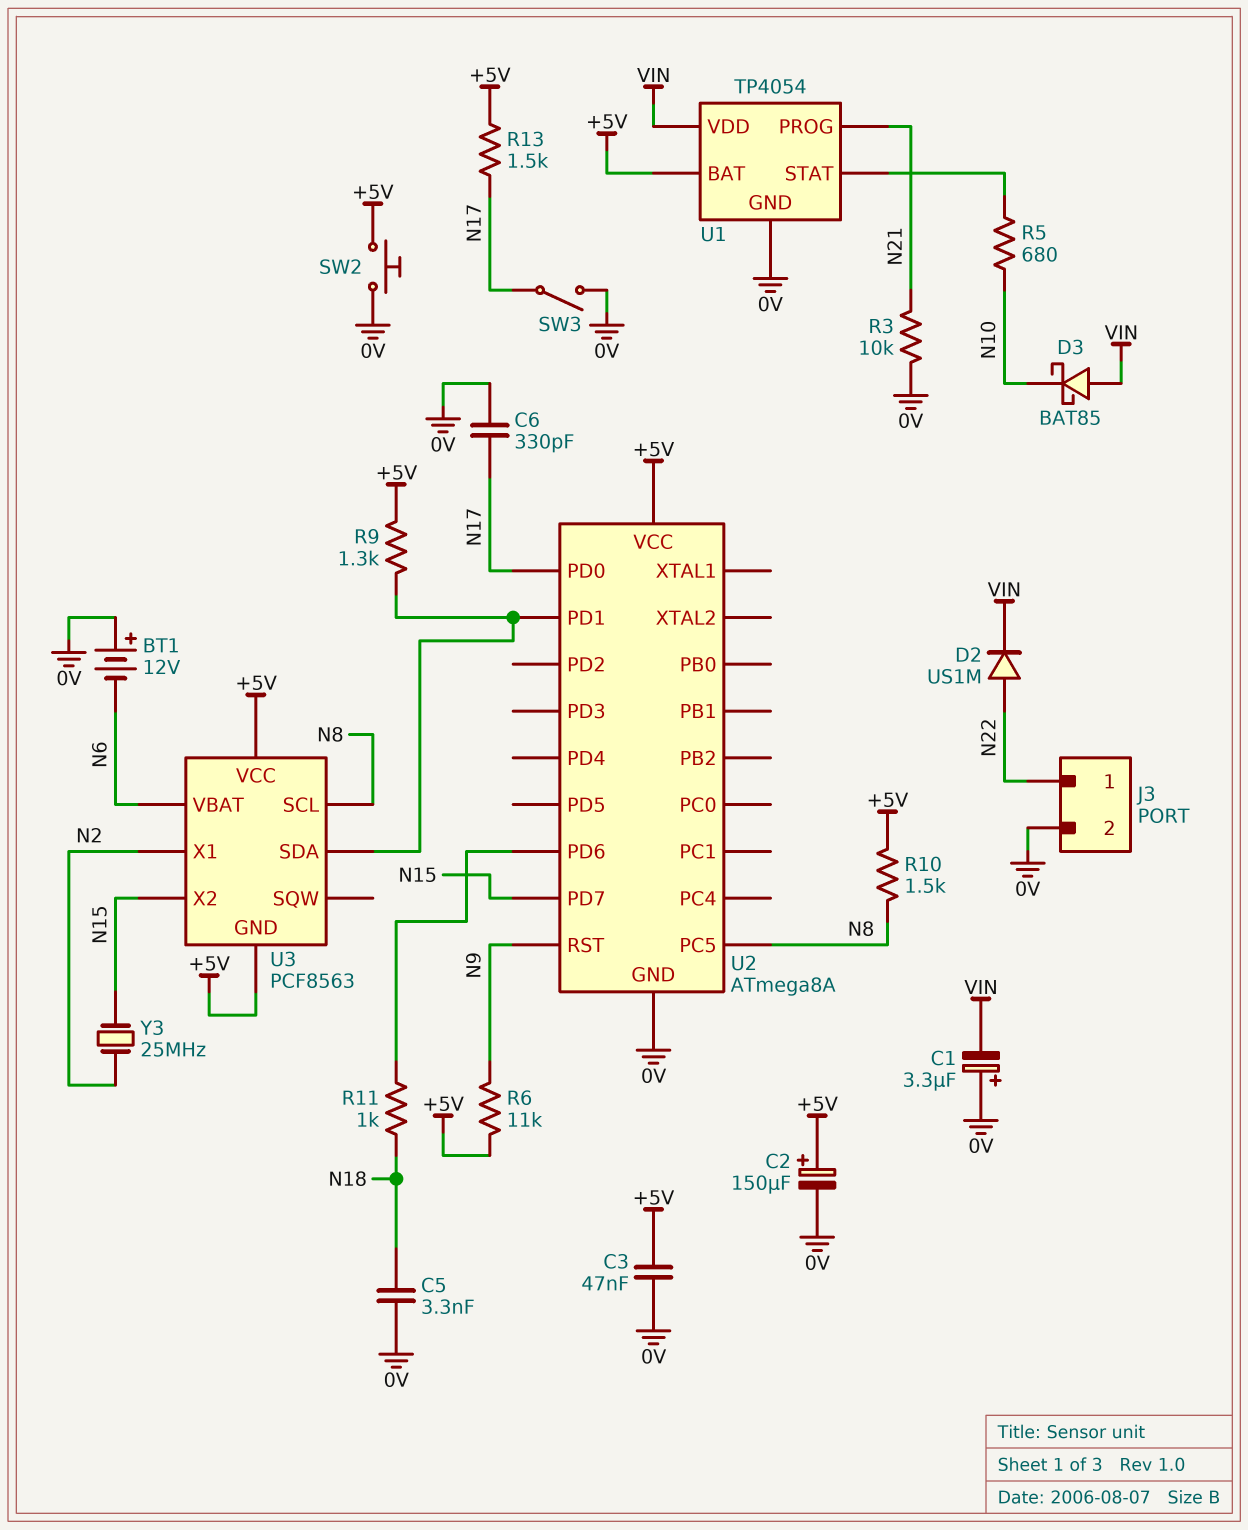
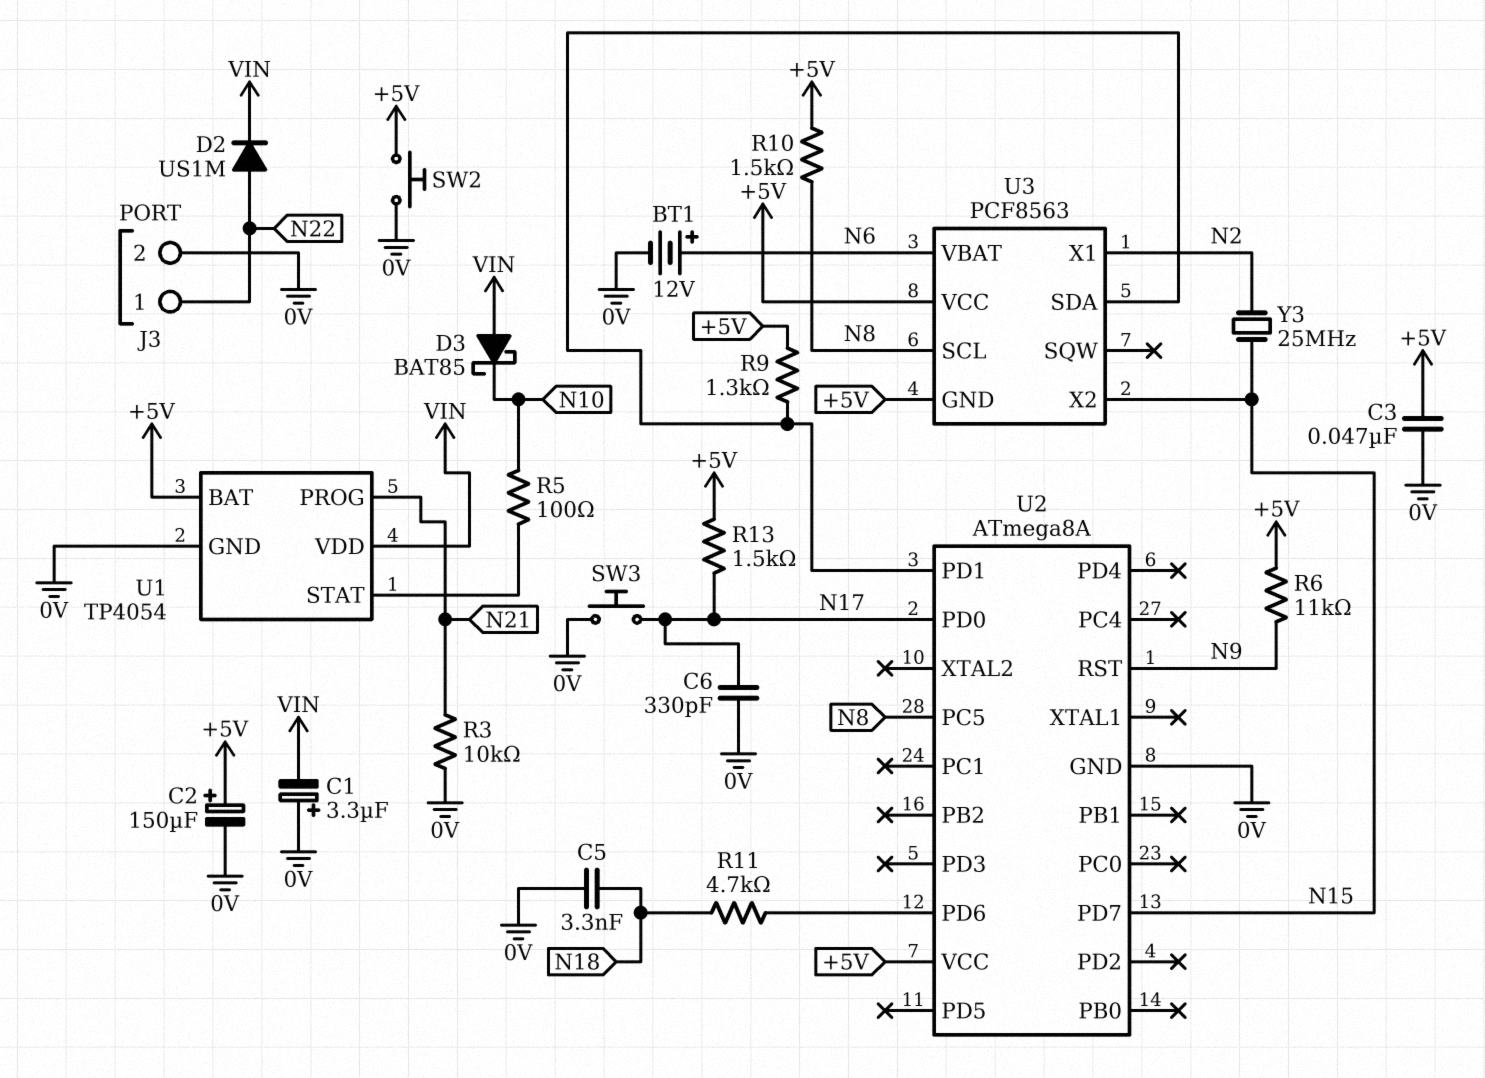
BT1: 12V (plus 0V, minus N6) -> 12V (plus N6, minus 0V)
R5: 680 (N10, U1/STAT) -> 100 (N10, U1/STAT)
R11: 1k (N18, U2/PD6) -> 4.7k (N18, U2/PD6)
SW3: switch (0V, N17) -> button (0V, N17)

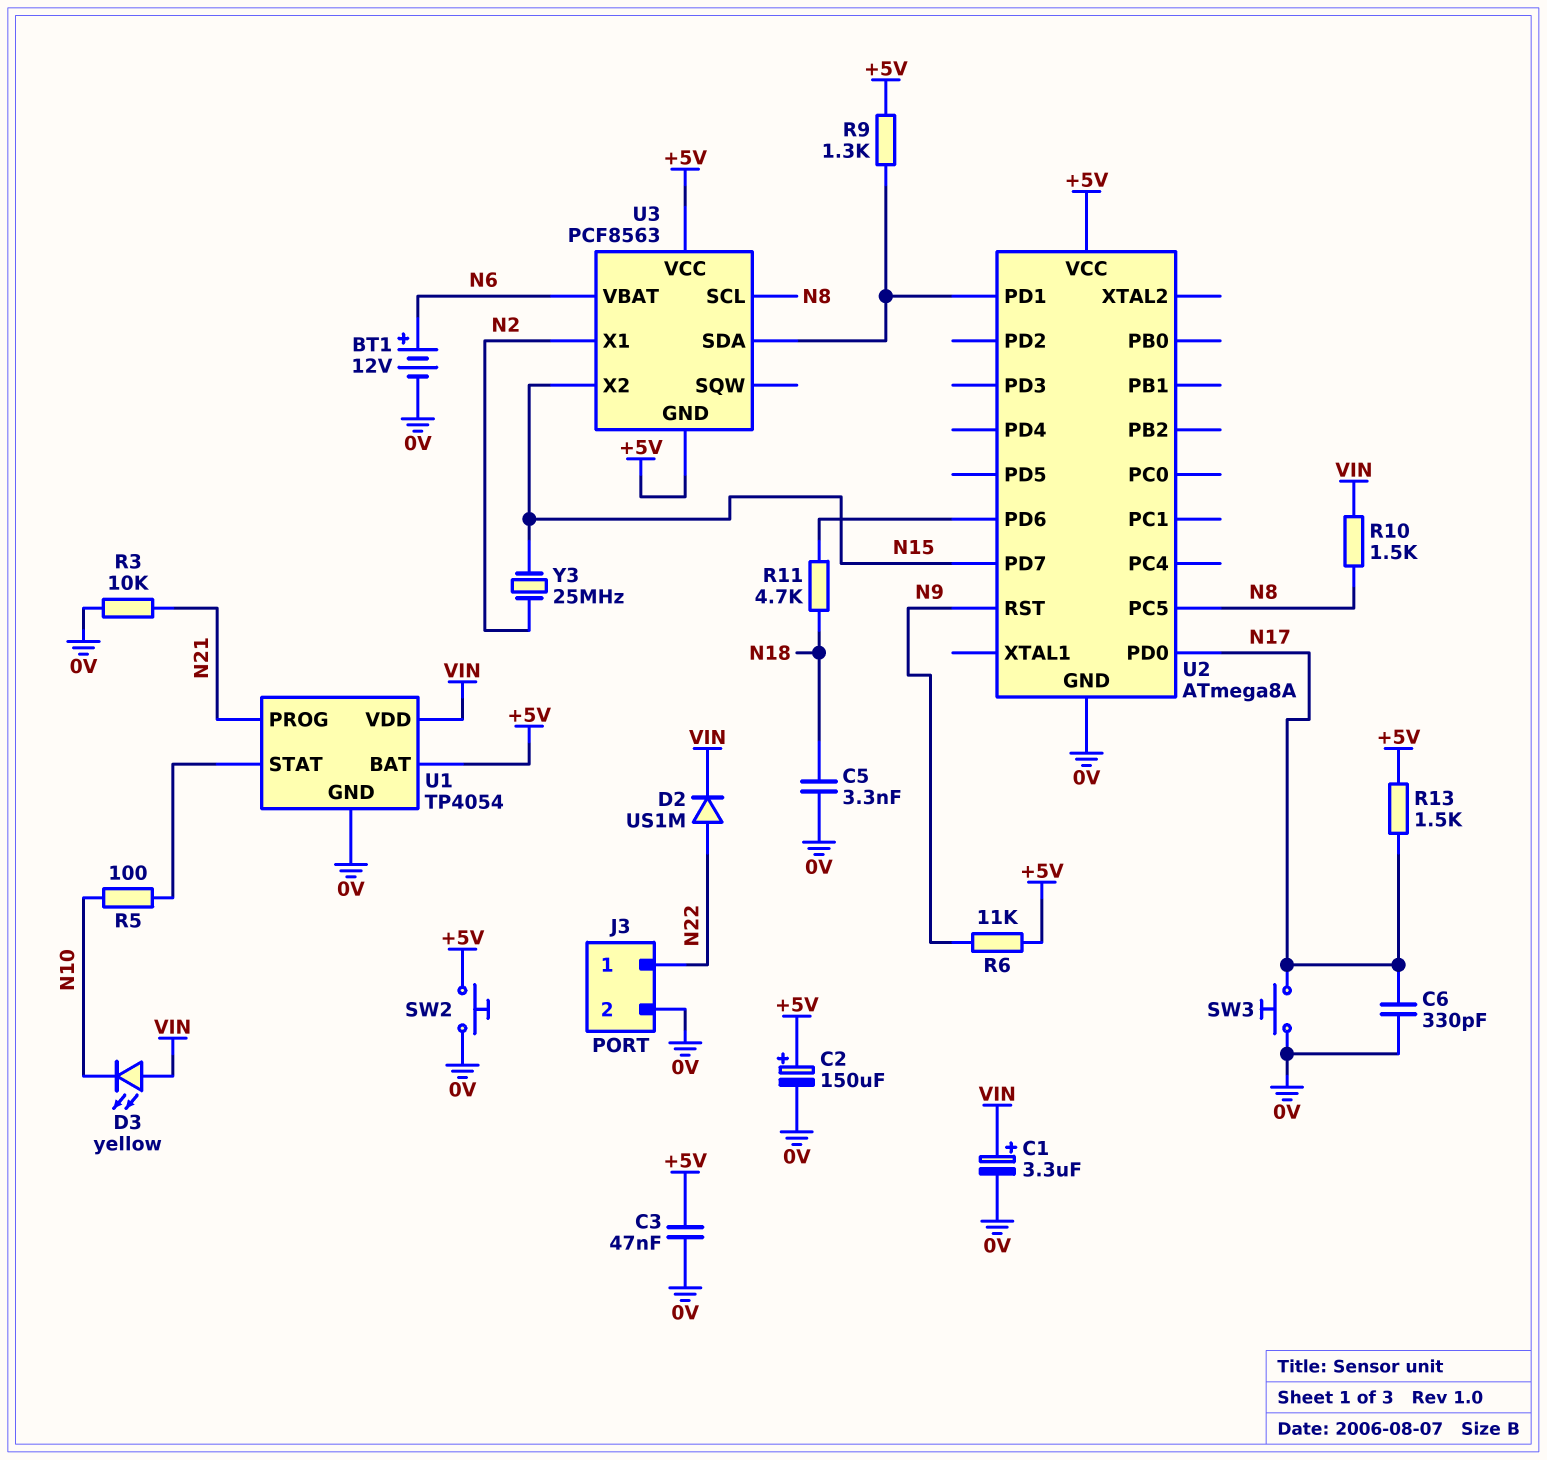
C1: 3.3uF (plus 0V, minus VIN) -> 3.3uF (plus VIN, minus 0V)
D3: schottky BAT85 (A VIN, K N10) -> LED yellow (A VIN, K N10)
R10: 1.5k (+5V, N8) -> 1.5k (N8, VIN)

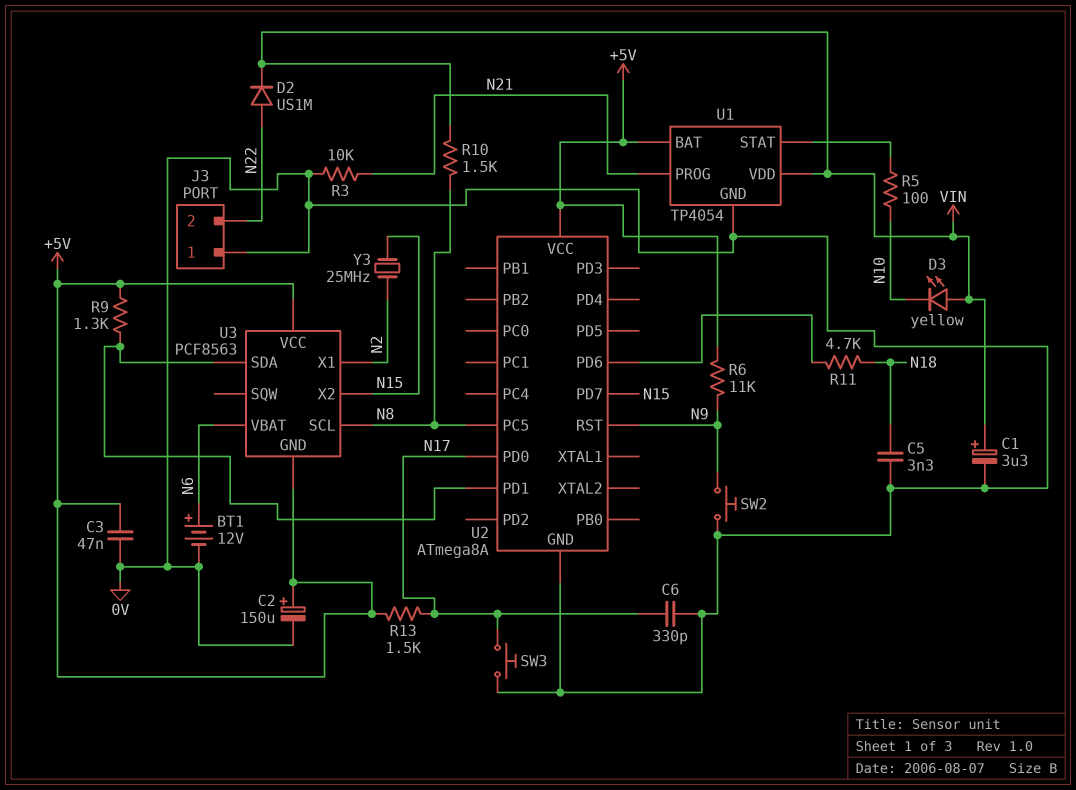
J3 pin 1: N22 -> 0V
J3 pin 2: 0V -> N22
SW2: button (+5V, 0V) -> button (0V, N9)

